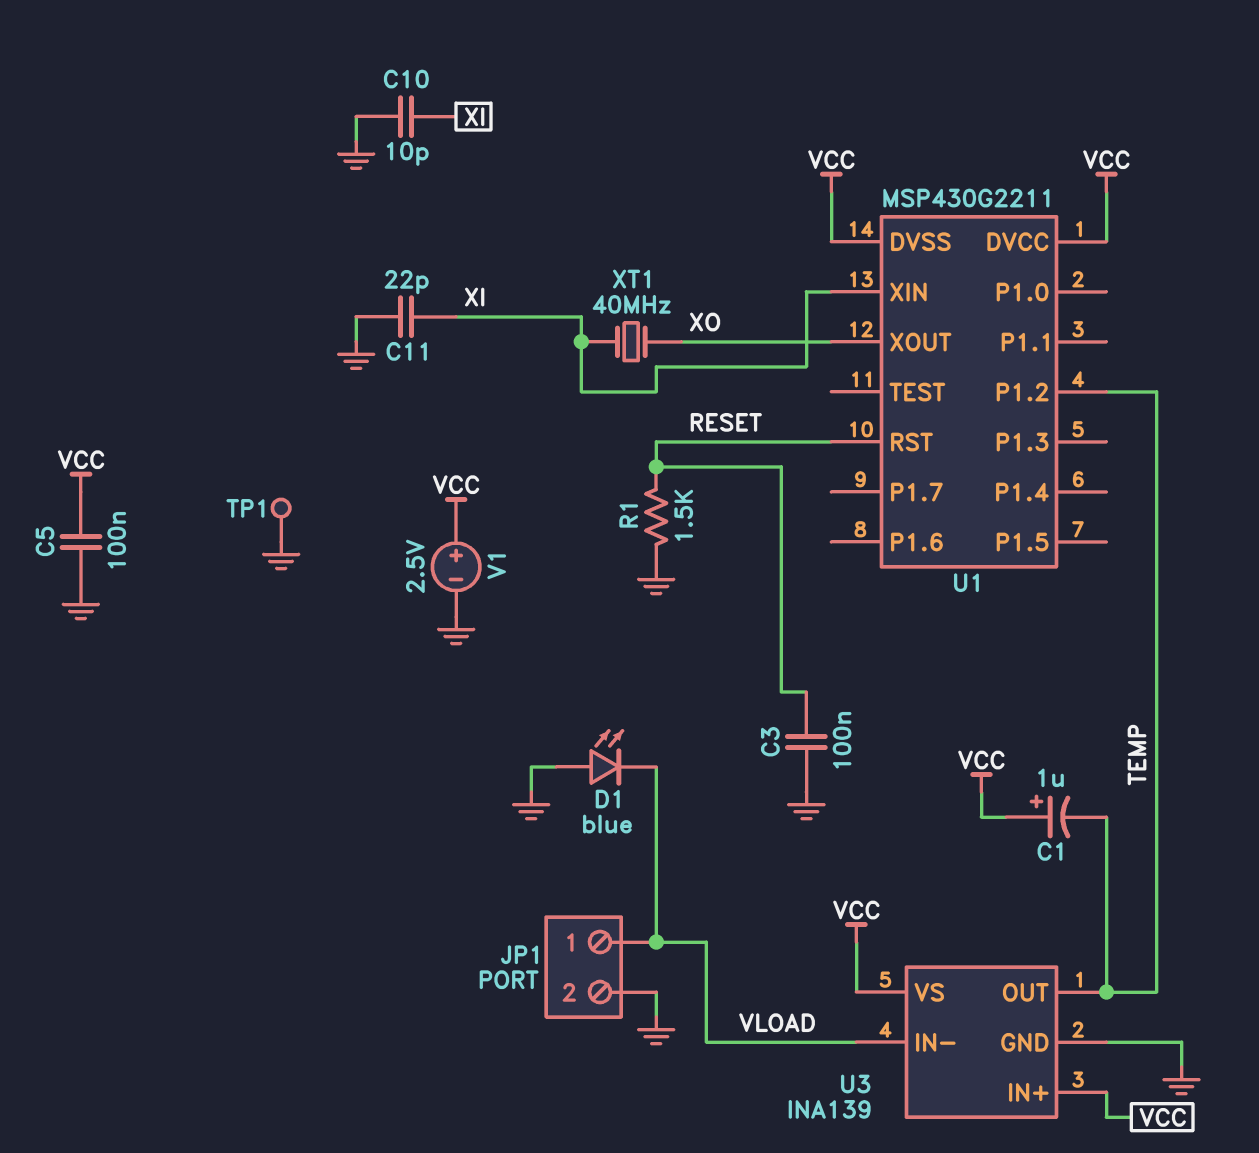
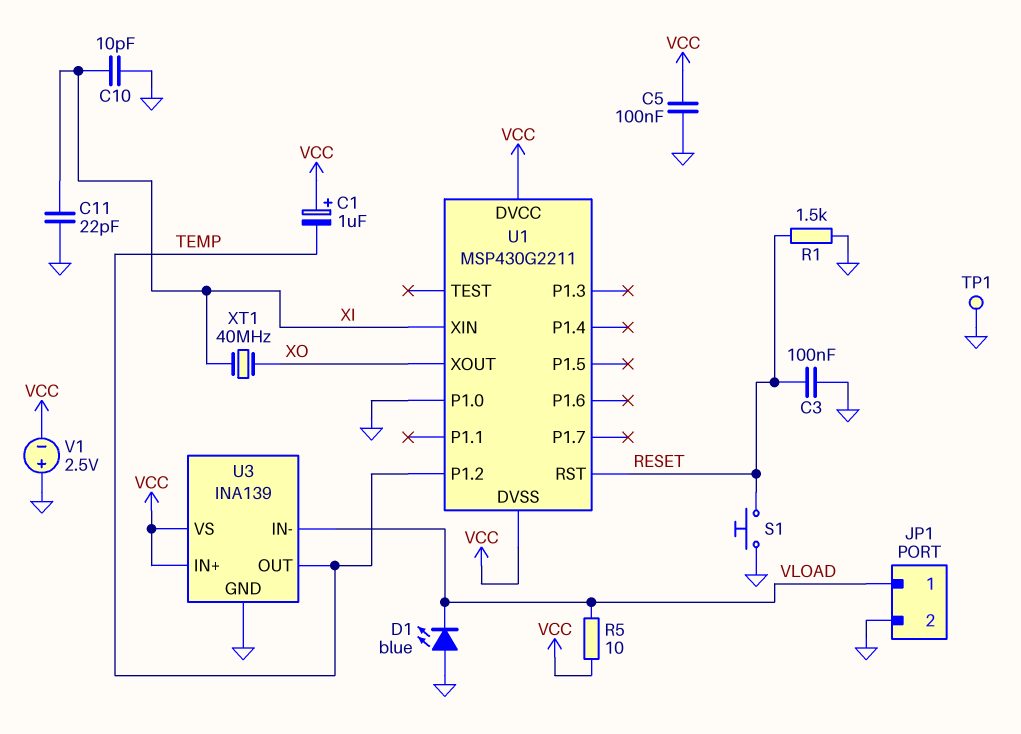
R5: none -> 10 (VCC, VLOAD)
S1: none -> button (GND, RESET)
U1 pin P1.0: none -> GND
V1: 2.5V (plus VCC, minus GND) -> 2.5V (plus GND, minus VCC)

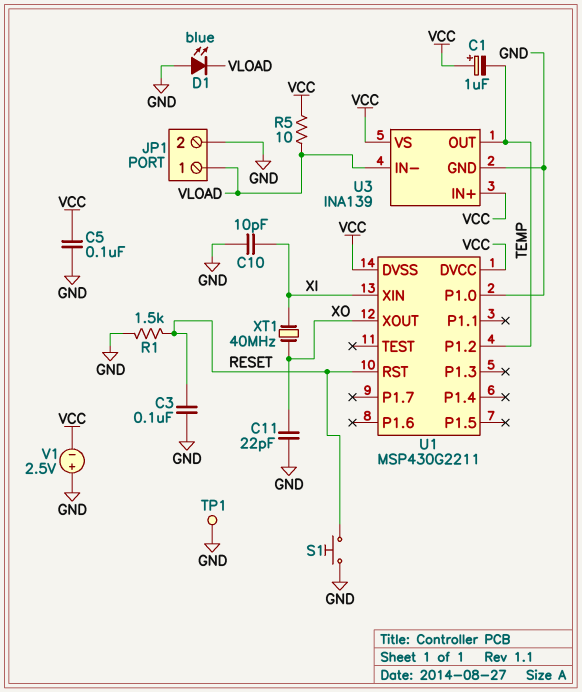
C11: 22pF (GND, XI) -> 22pF (GND, XO)

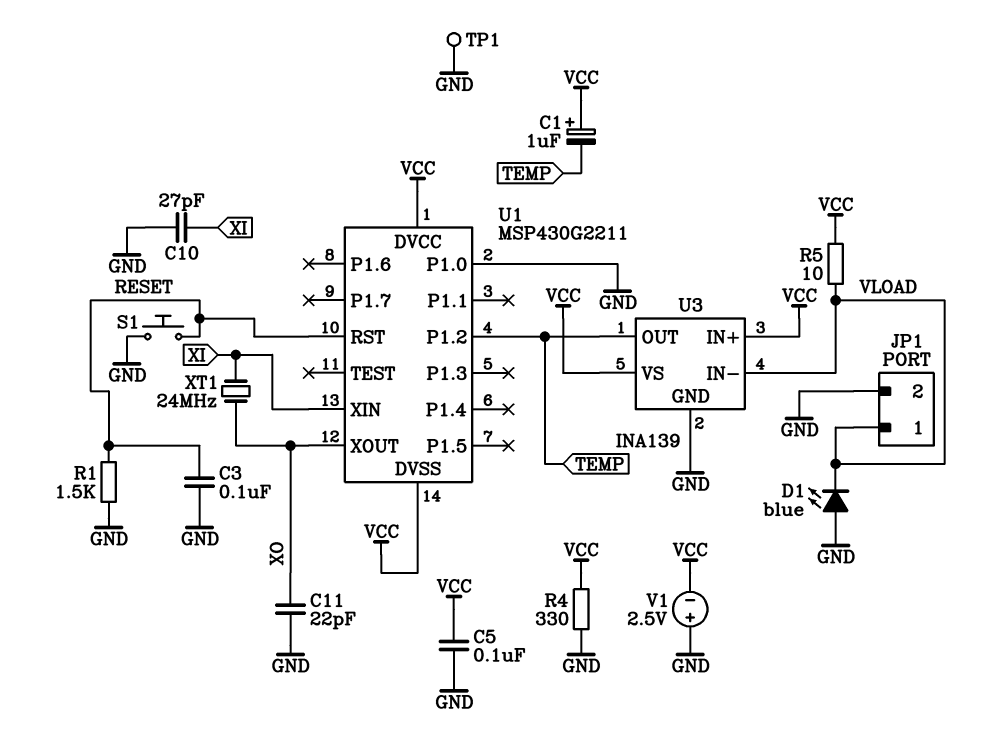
C10: 10pF (GND, XI) -> 27pF (GND, XI)
R4: none -> 330 (GND, VCC)
XT1: 40MHz (XI, XO) -> 24MHz (XI, XO)

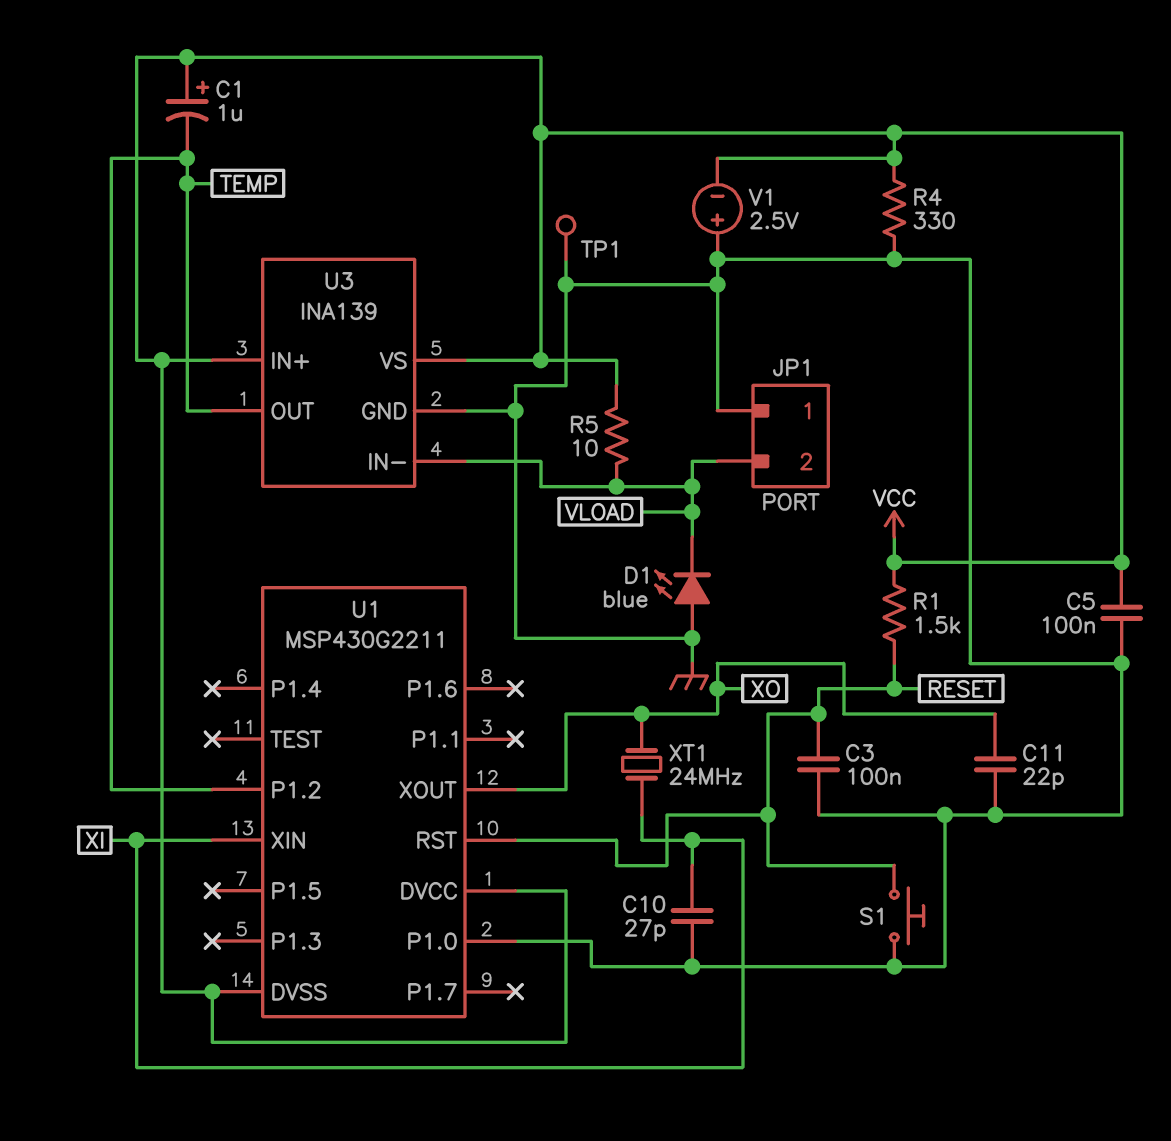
JP1 pin 1: VLOAD -> GND
JP1 pin 2: GND -> VLOAD
R1: 1.5k (GND, RESET) -> 1.5k (RESET, VCC)

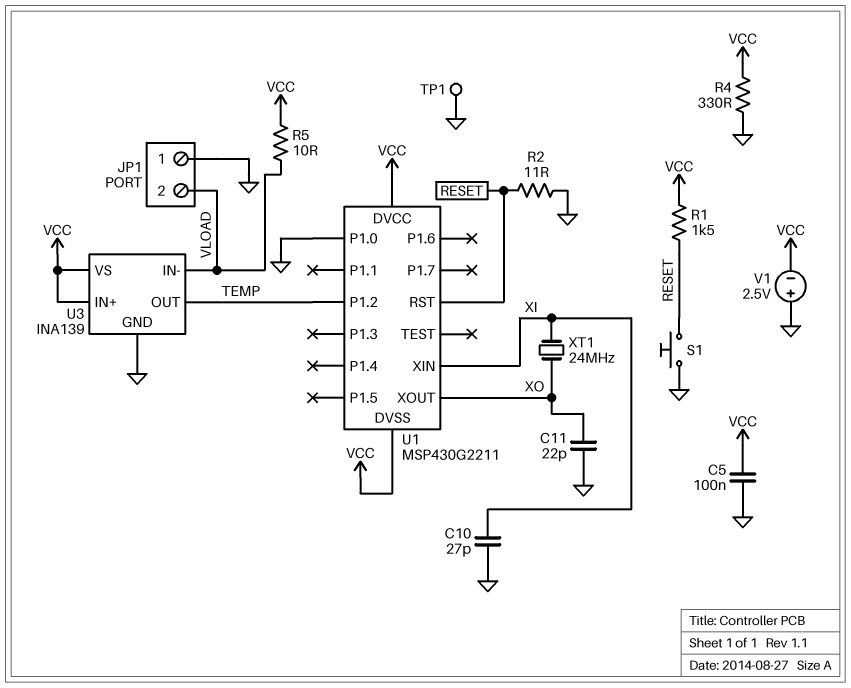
C1: 1uF (plus VCC, minus TEMP) -> none
C3: 100nF (GND, RESET) -> none
D1: LED blue (A GND, K VLOAD) -> none
R2: none -> 11 (GND, RESET)

